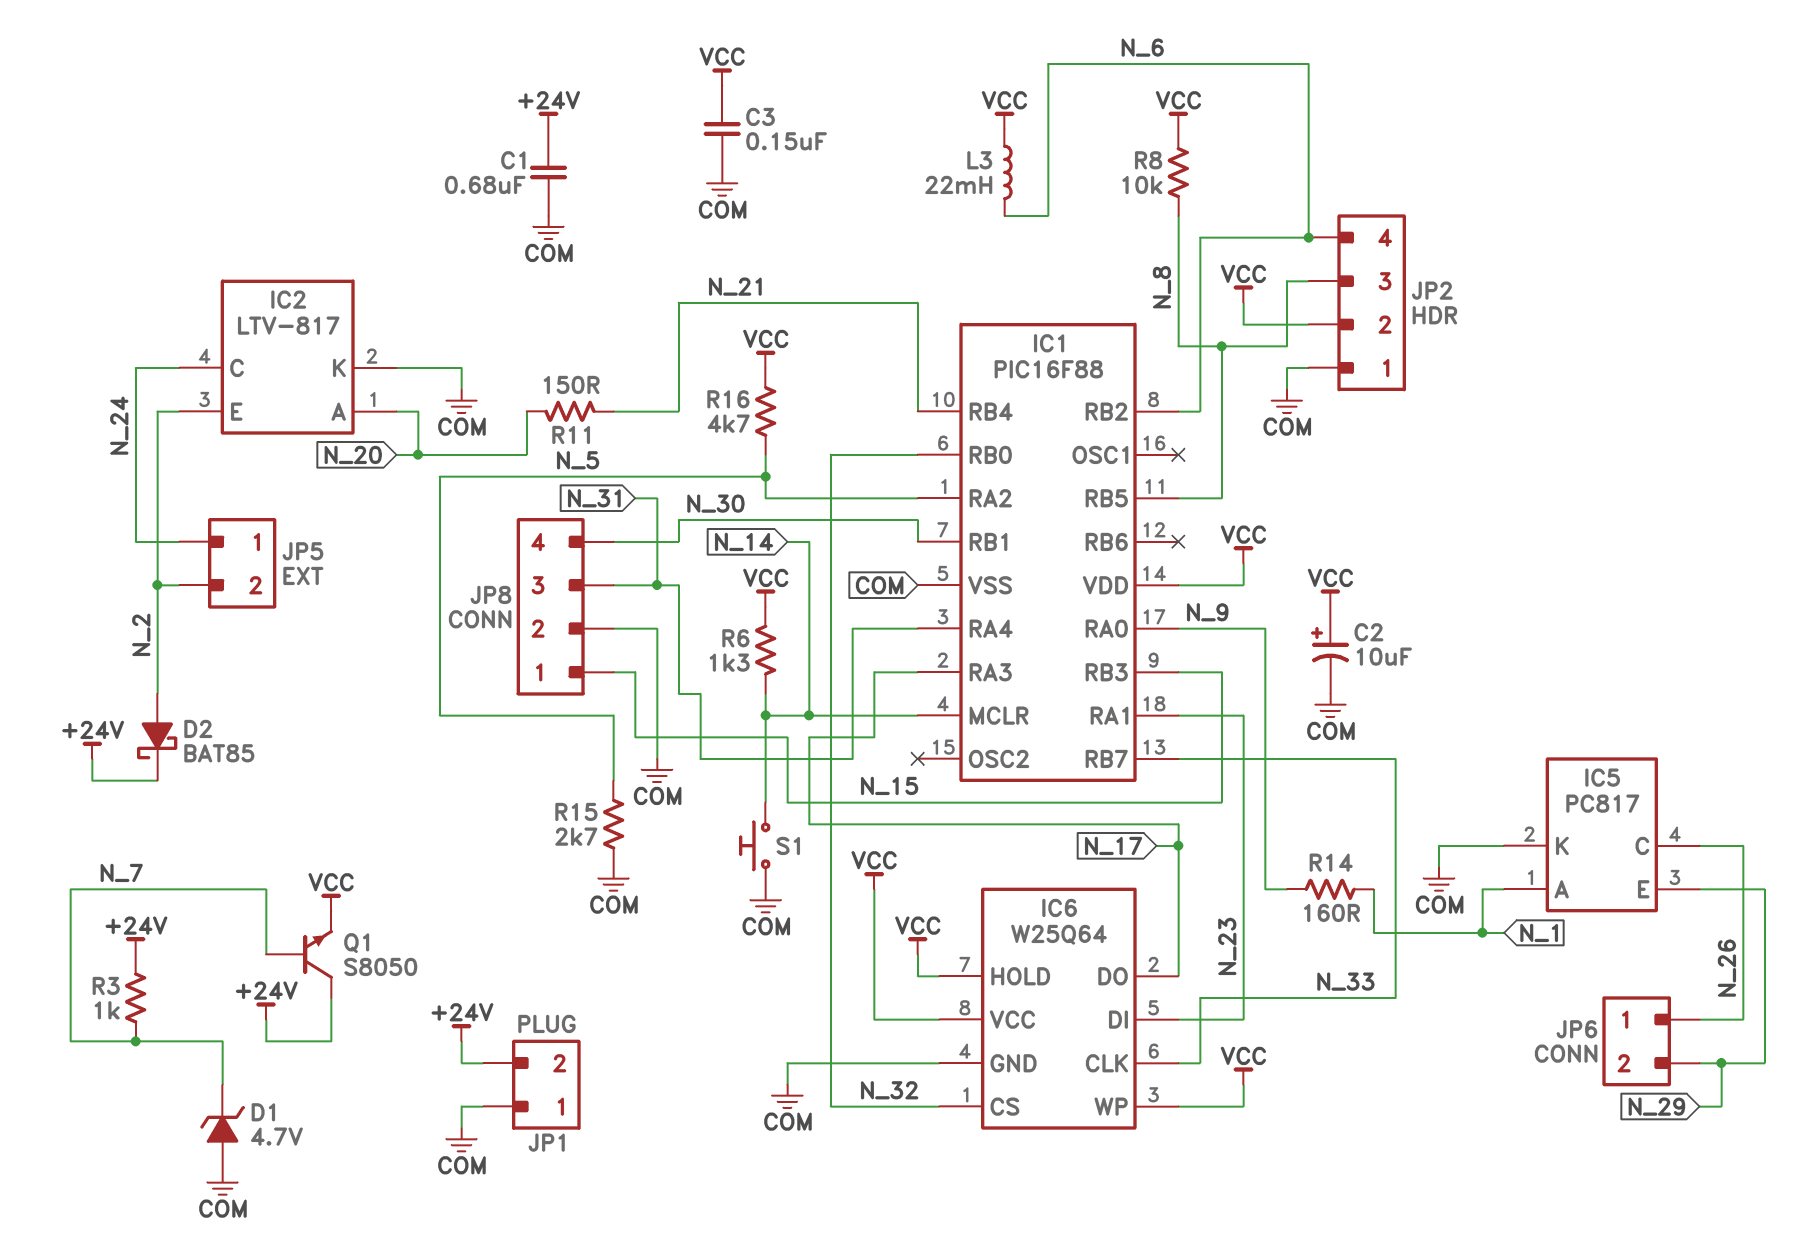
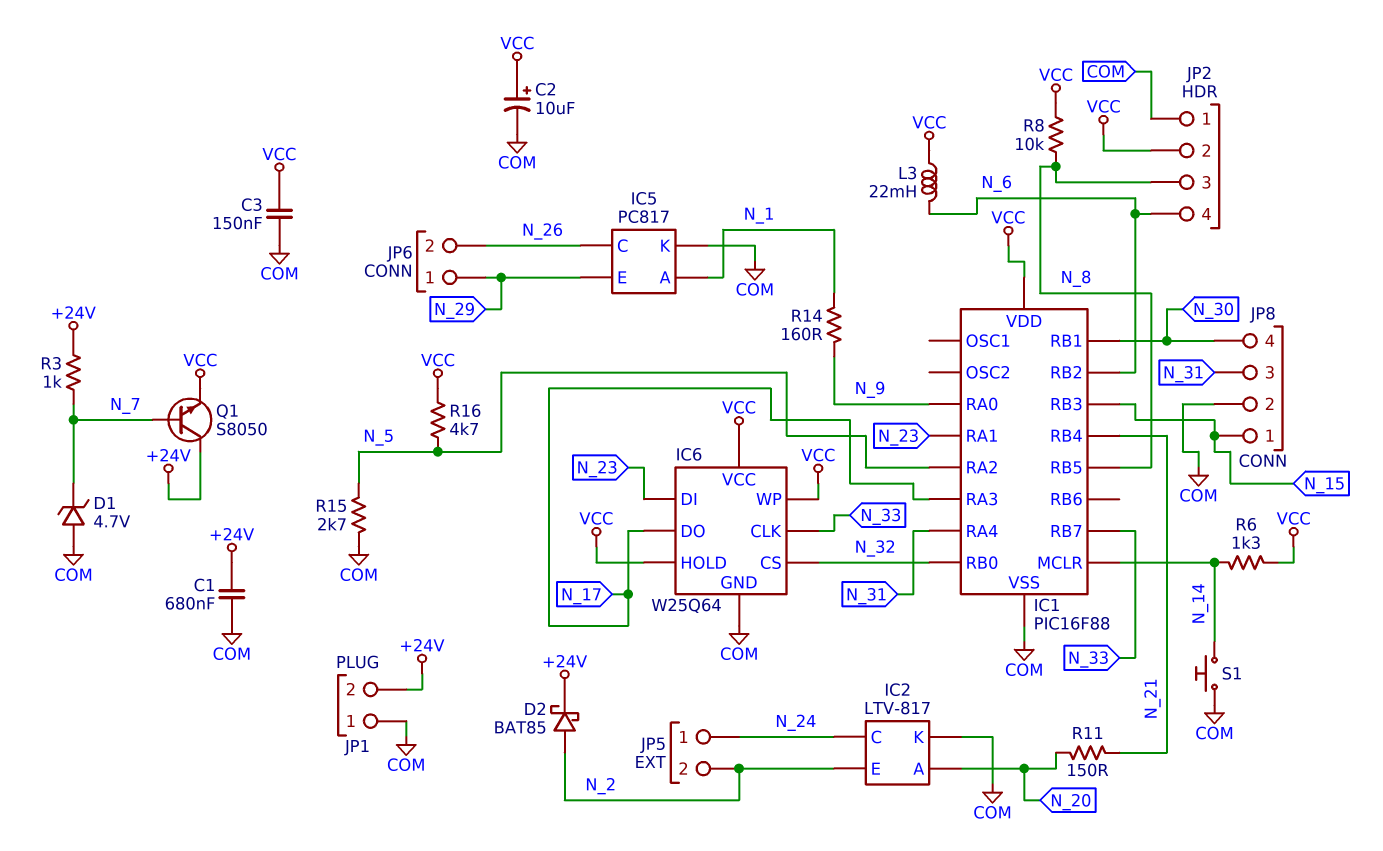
JP6 pin 1: N_26 -> N_29
JP6 pin 2: N_29 -> N_26

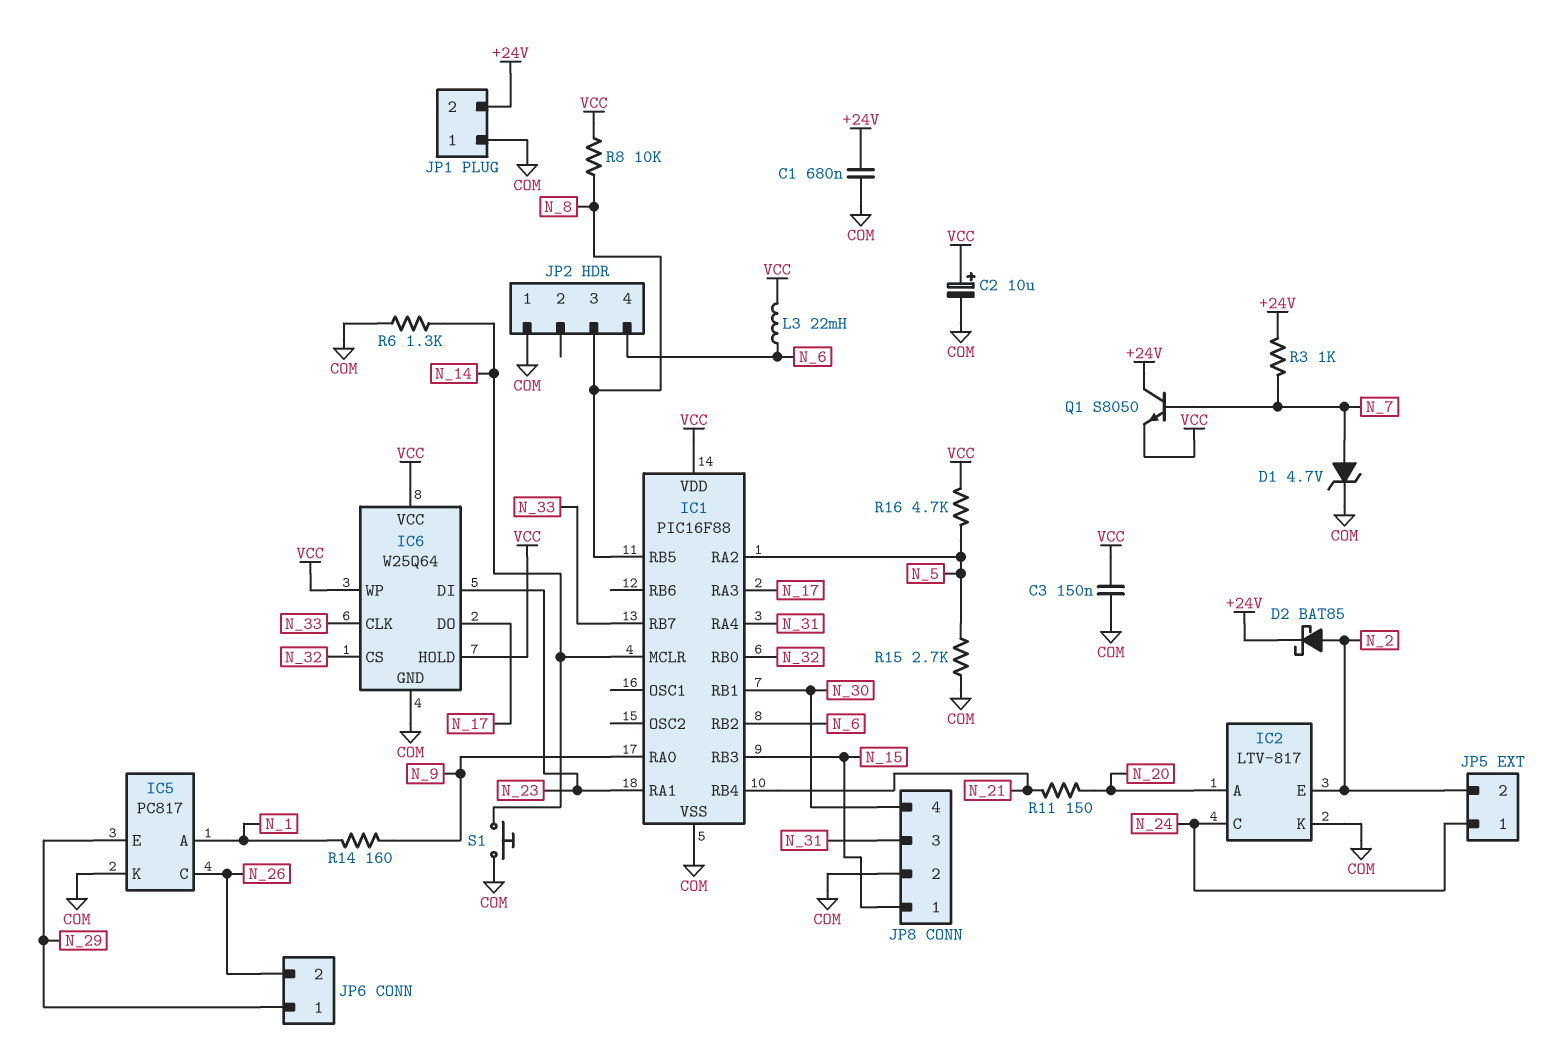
D1: zener 4.7V (A COM, K N_7) -> zener 4.7V (A N_7, K COM)
JP2 pin 2: VCC -> none
R6: 1.3k (N_14, VCC) -> 1.3k (COM, N_14)

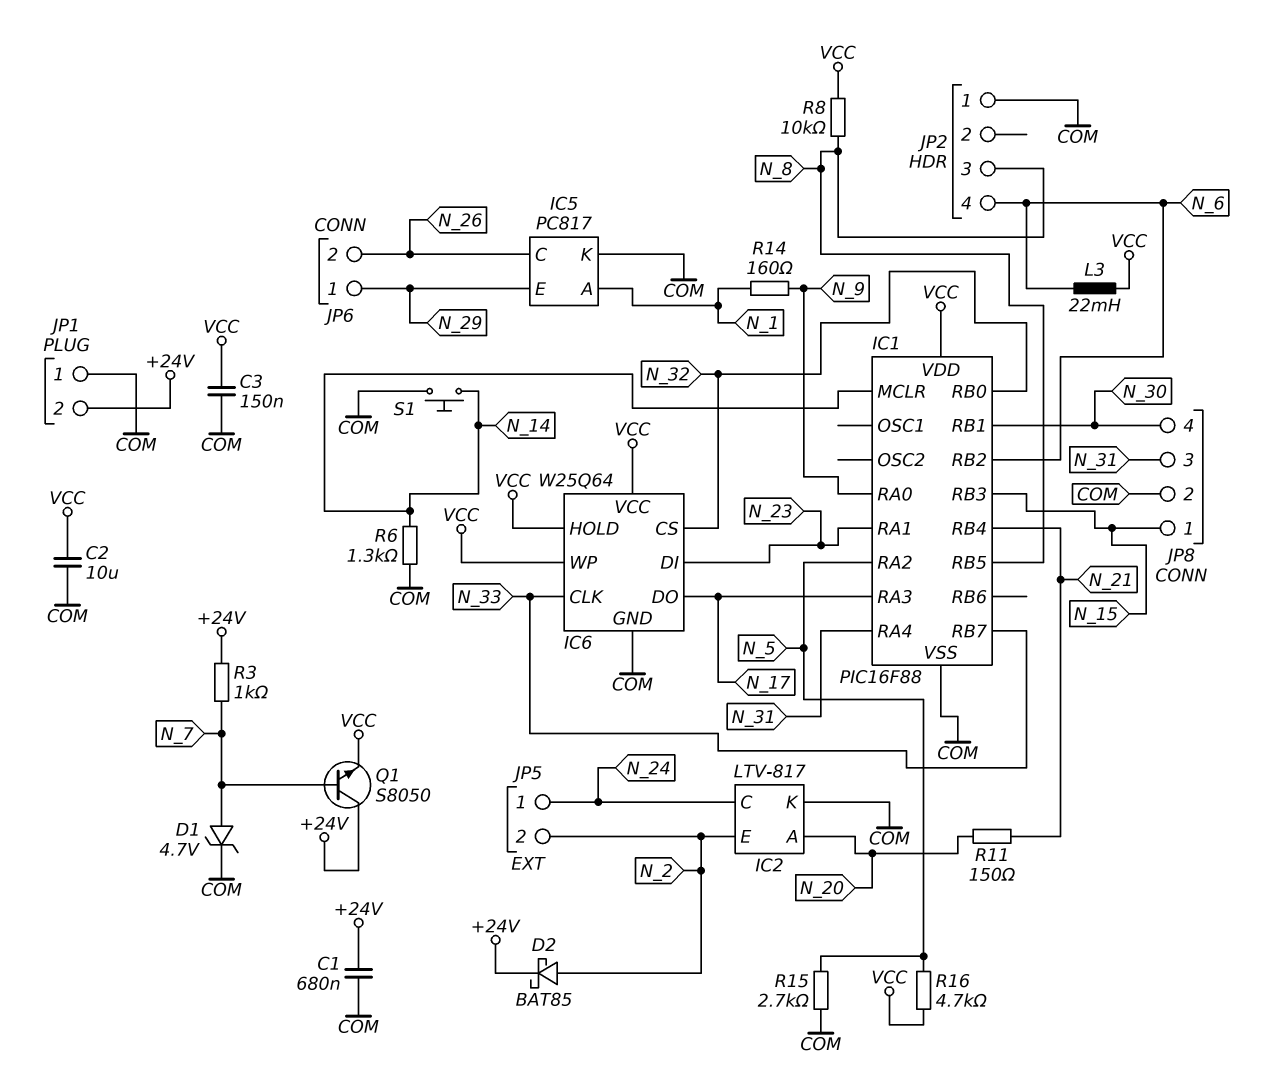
C2: 10uF (plus VCC, minus COM) -> 10uF (COM, VCC)

